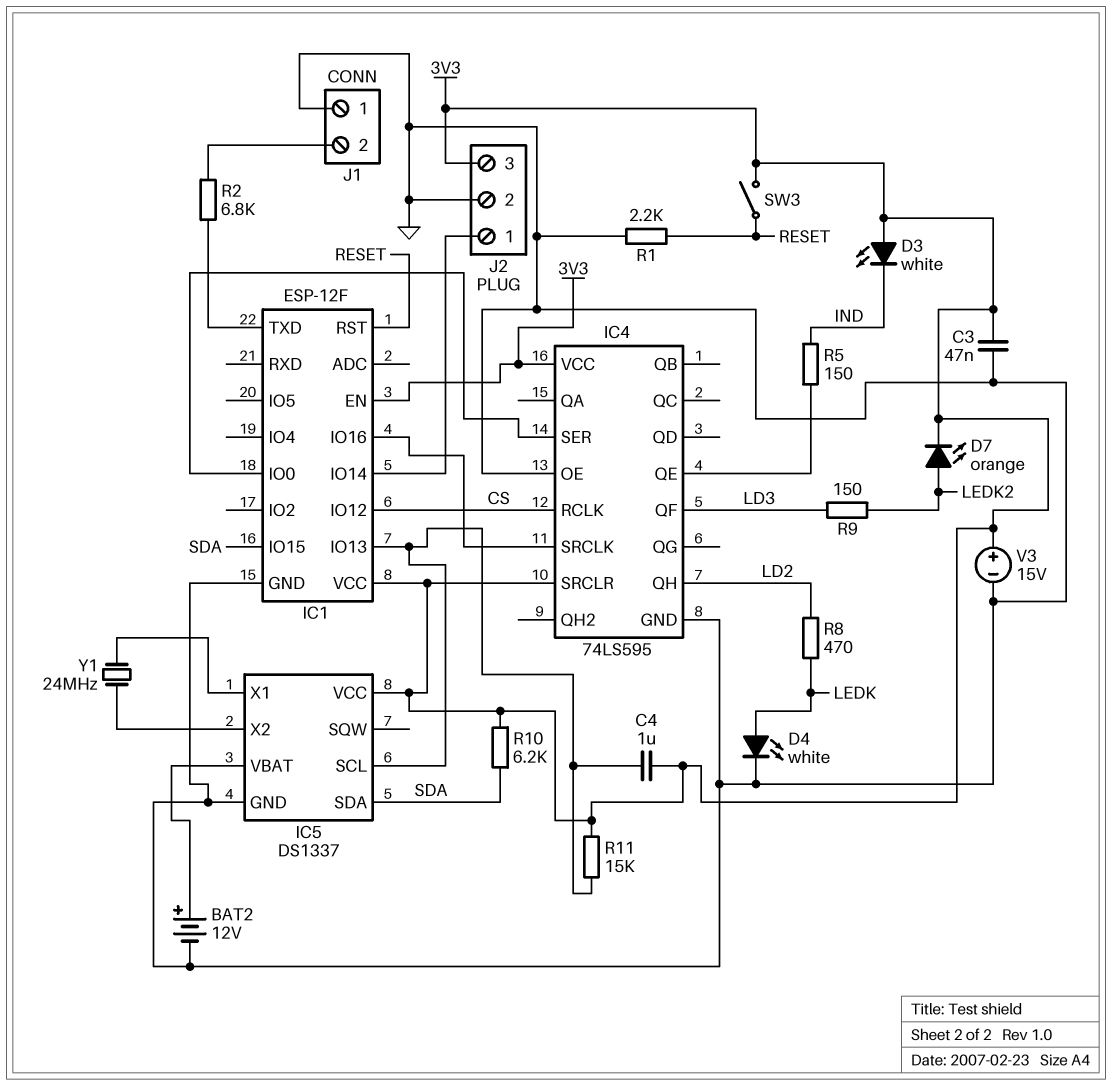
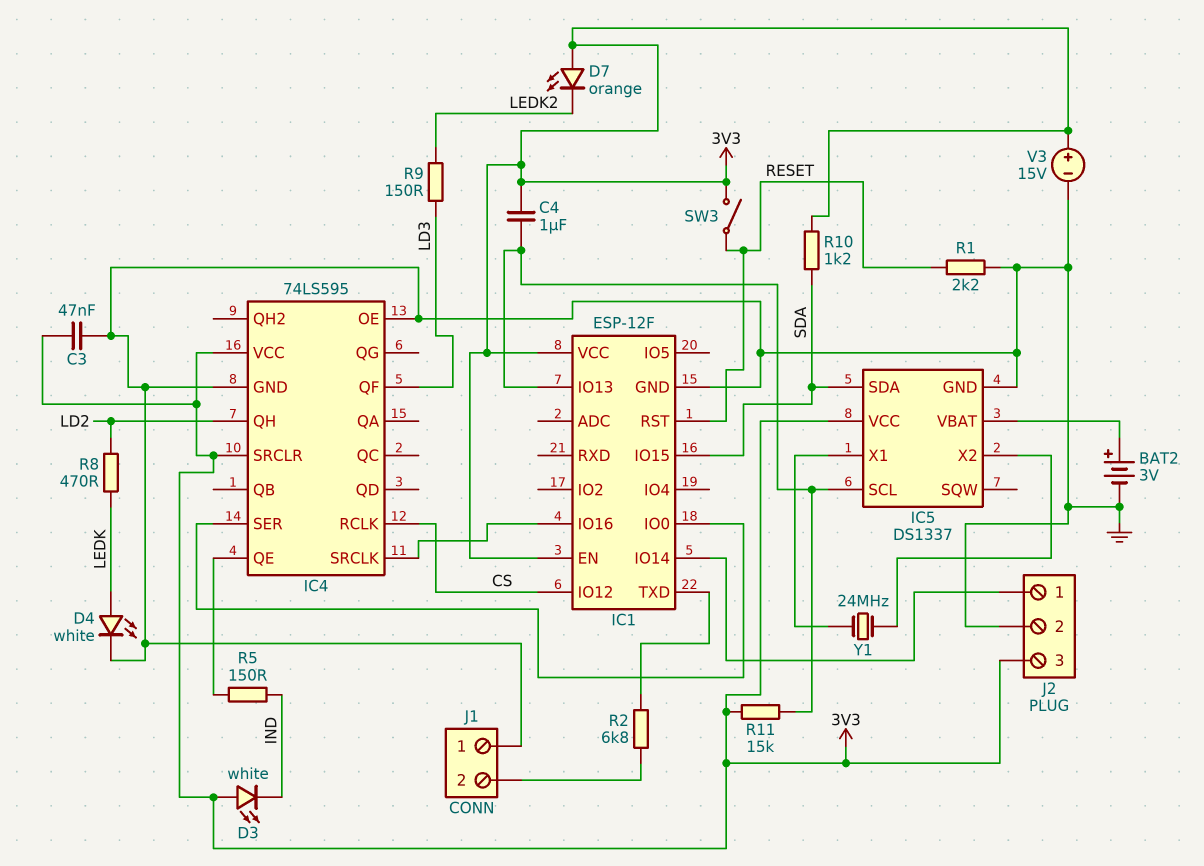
BAT2: 12V (plus IC5/VBAT, minus GND) -> 3V (plus IC5/VBAT, minus GND)
D7: LED orange (A LEDK2, K 3V3) -> LED orange (A 3V3, K LEDK2)
R10: 6.2k (3V3, SDA) -> 1.2k (3V3, SDA)

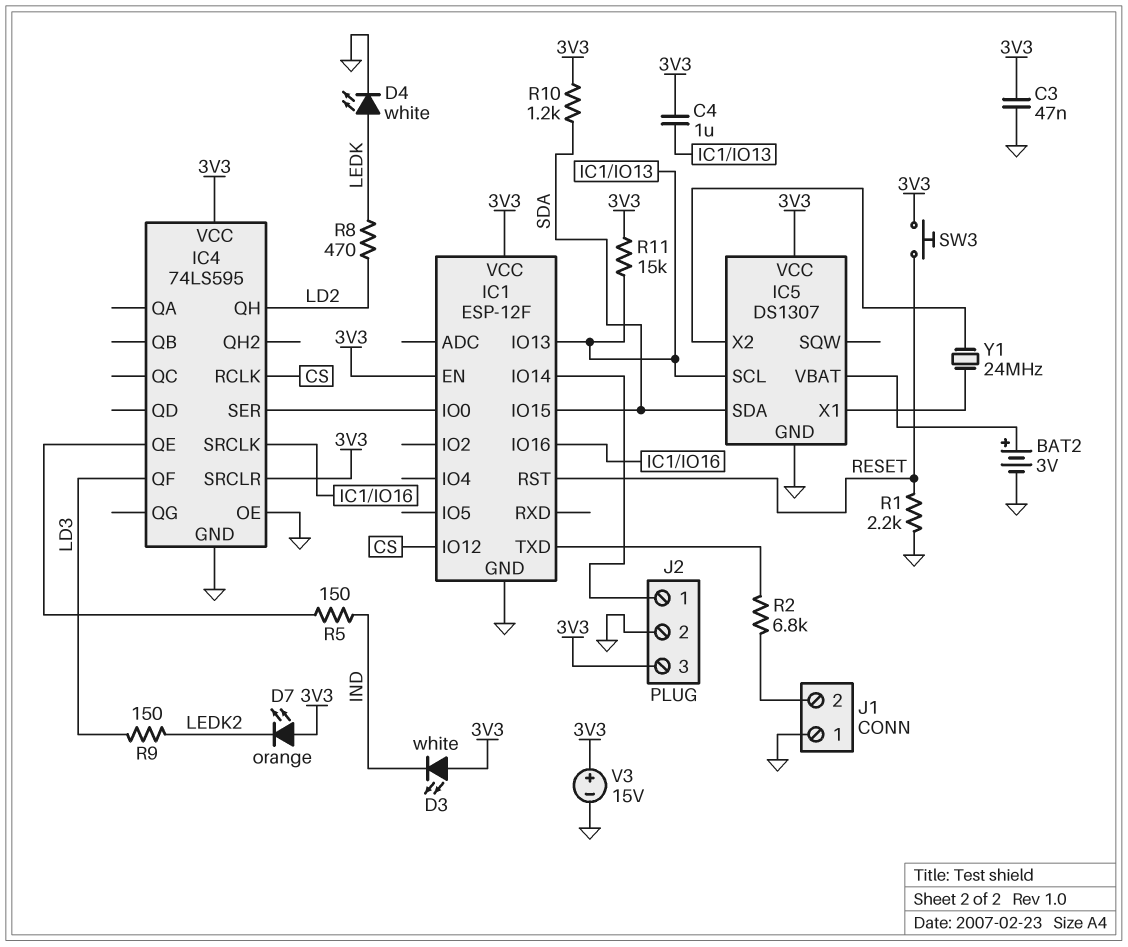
IC5: DS1337 -> DS1307
SW3: switch (3V3, RESET) -> button (3V3, RESET)

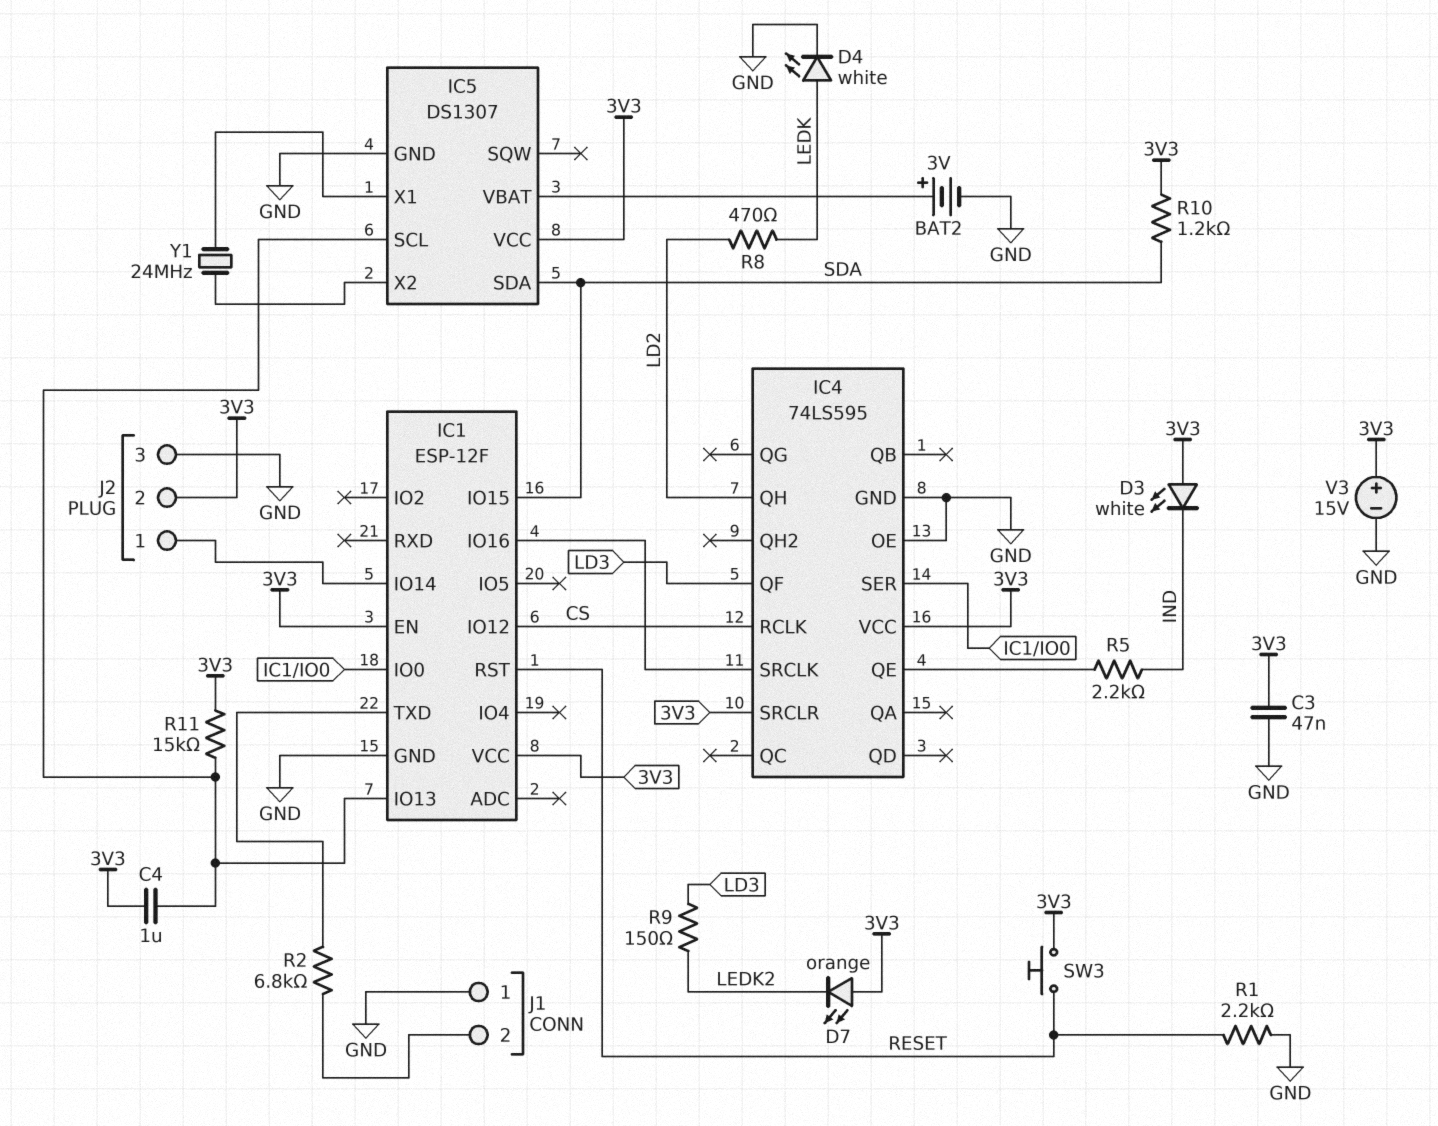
J2 pin 2: GND -> 3V3
J2 pin 3: 3V3 -> GND
R5: 150 (IC4/QE, IND) -> 2.2k (IC4/QE, IND)

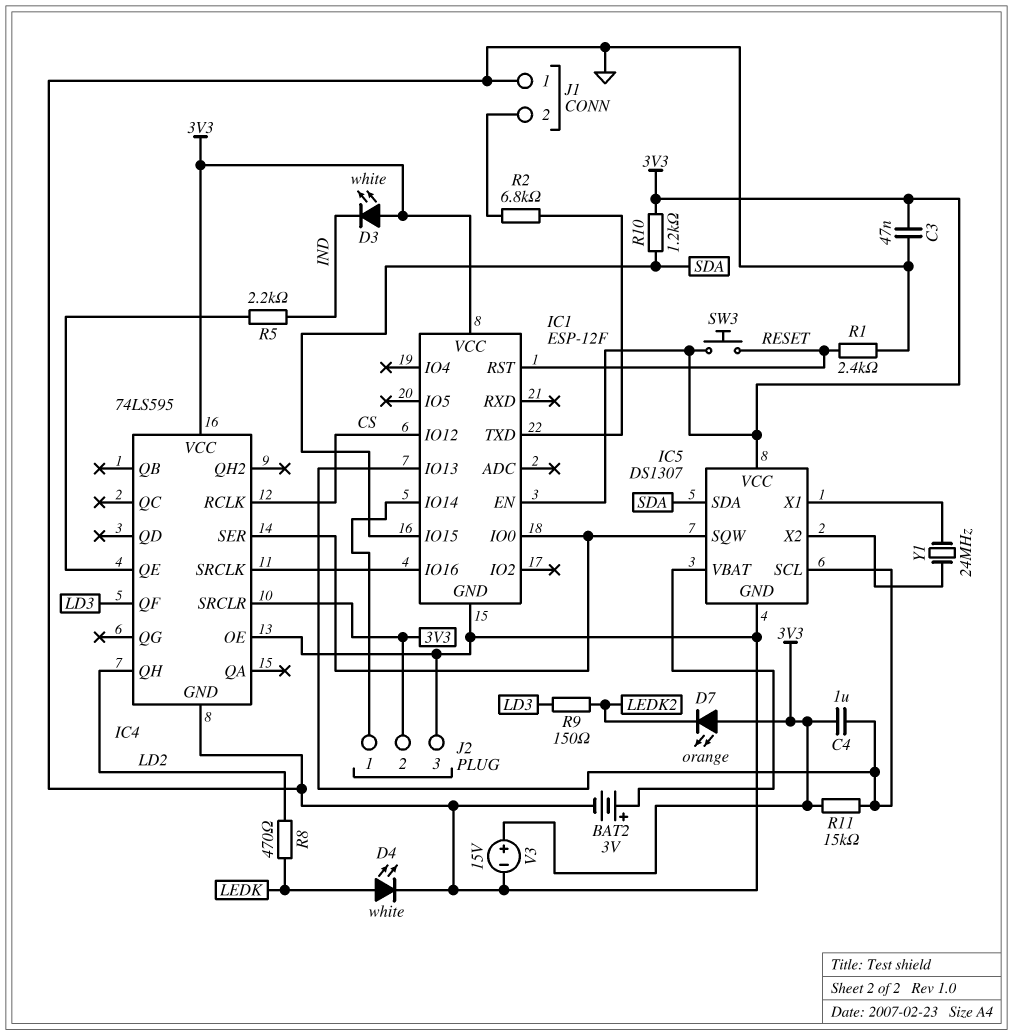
IC5 pin SQW: none -> IC1/IO0
R1: 2.2k (GND, RESET) -> 2.4k (GND, RESET)

